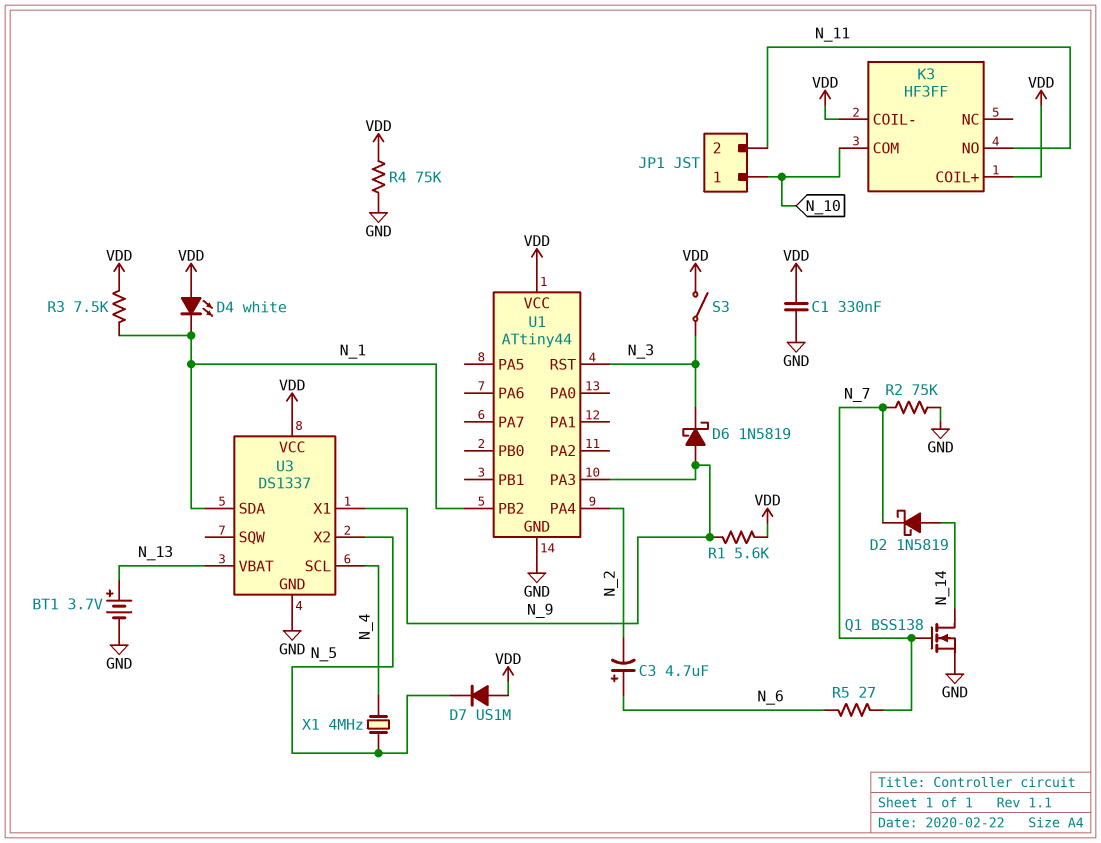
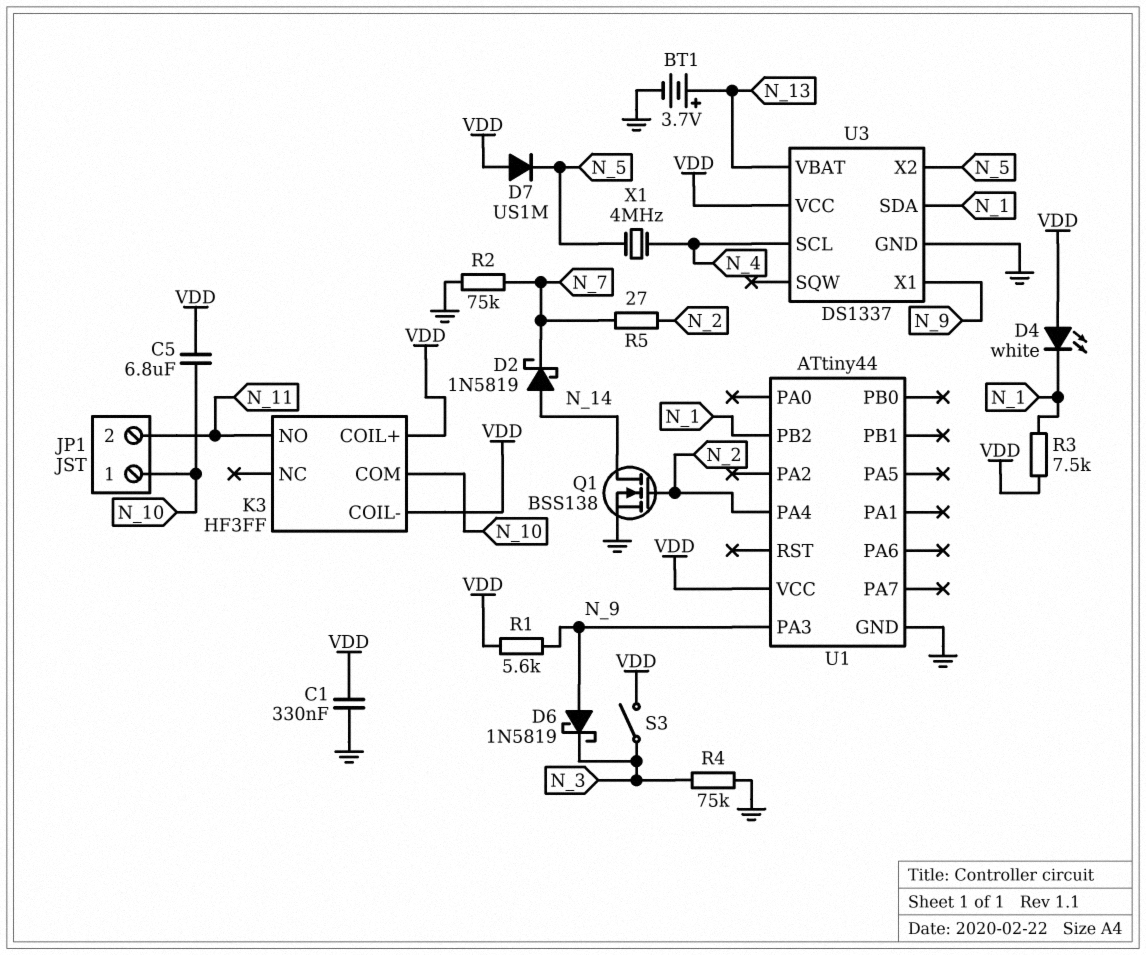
C3: 4.7uF (plus N_6, minus N_2) -> none
C5: none -> 6.8uF (N_10, VDD)
Q1: NMOS BSS138 (G N_7, D N_14, S GND) -> NMOS BSS138 (G N_2, D N_14, S GND)
R4: 75k (GND, VDD) -> 75k (GND, N_3)
R5: 27 (N_6, N_7) -> 27 (N_2, N_7)
U1 pin RST: N_3 -> none

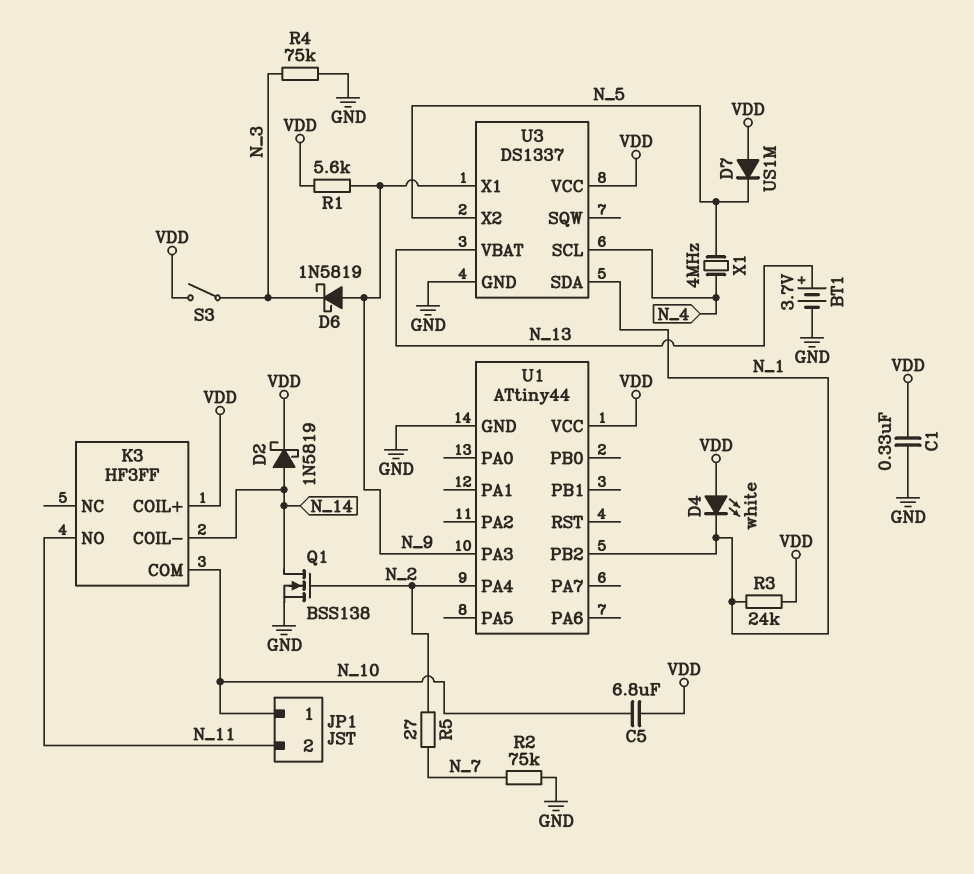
D2: schottky 1N5819 (A N_14, K N_7) -> schottky 1N5819 (A N_14, K VDD)
K3 pin COIL-: VDD -> N_14
R3: 7.5k (N_1, VDD) -> 24k (N_1, VDD)

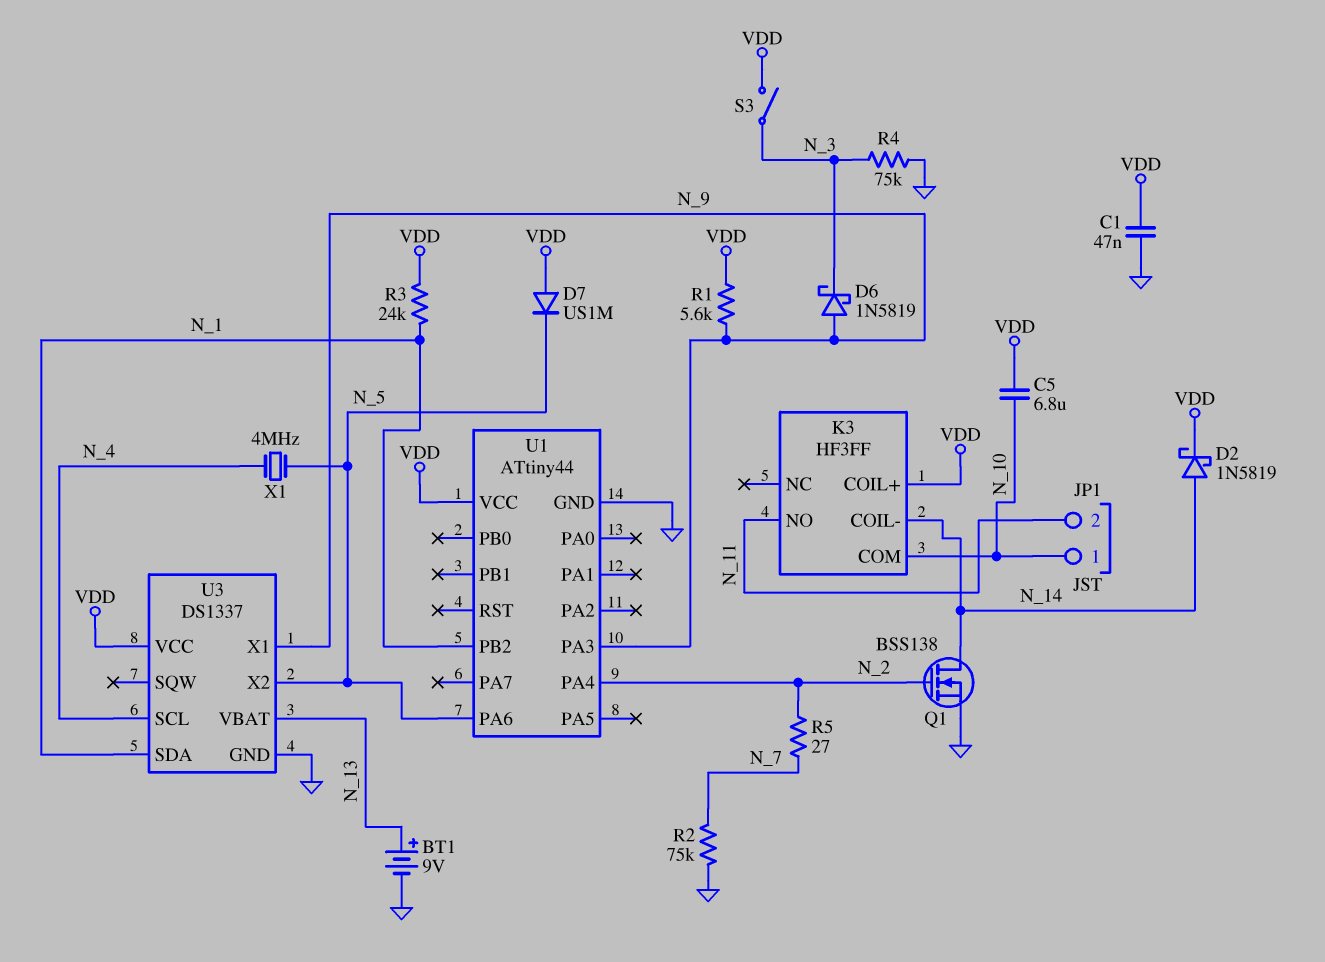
BT1: 3.7V (plus N_13, minus GND) -> 9V (plus N_13, minus GND)
C1: 330nF (GND, VDD) -> 47nF (GND, VDD)
D4: LED white (A VDD, K N_1) -> none
U1 pin PA6: none -> N_5

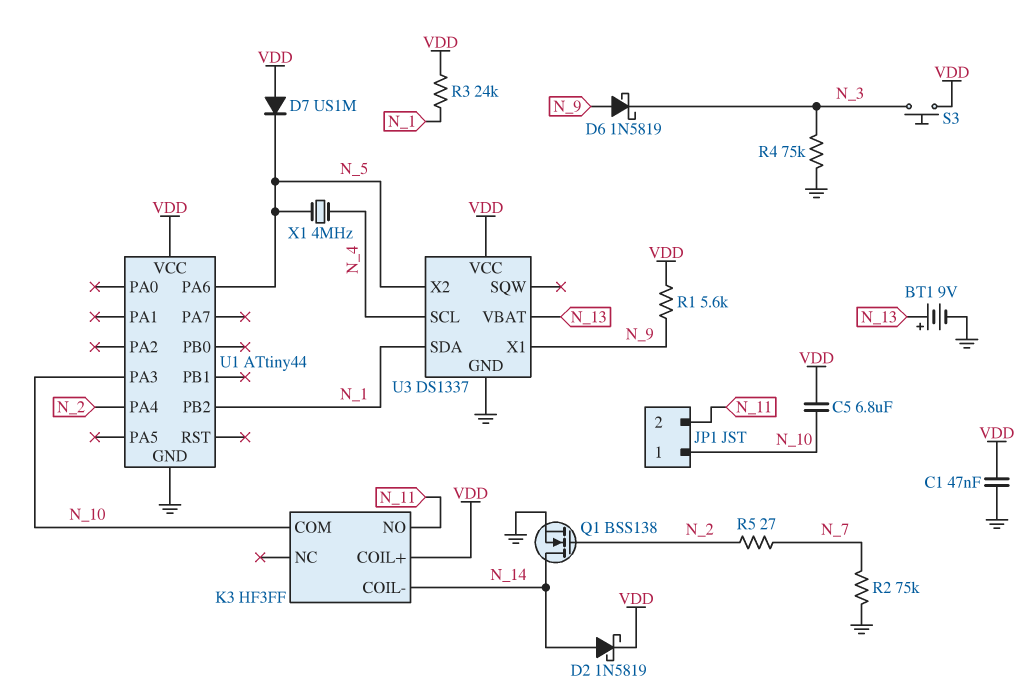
S3: switch (N_3, VDD) -> button (N_3, VDD)
U1 pin PA3: N_9 -> N_10

